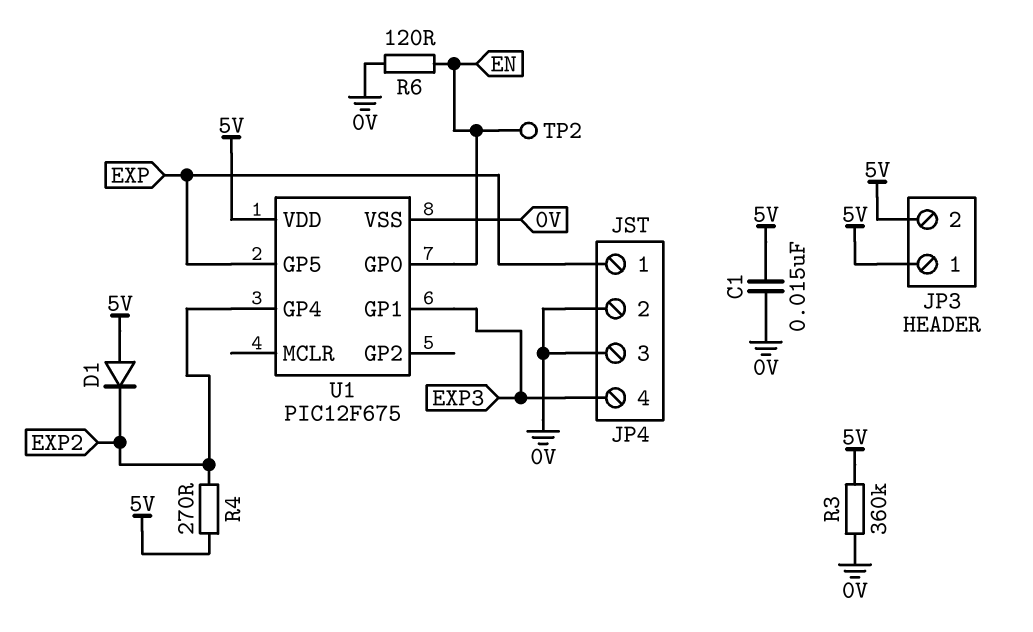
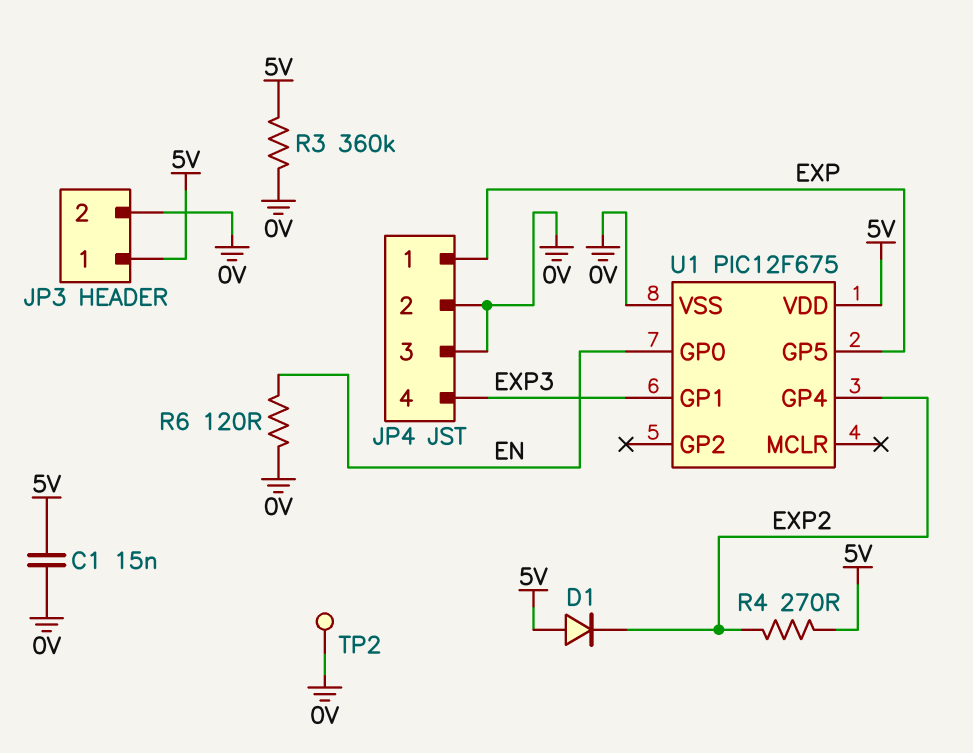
JP3 pin 2: 5V -> 0V
TP2: test point (EN) -> test point (0V)

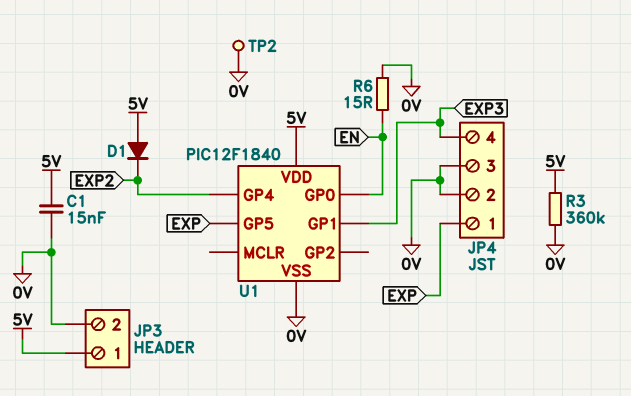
R4: 270 (5V, EXP2) -> none
R6: 120 (0V, EN) -> 15 (0V, EN)
U1: PIC12F675 -> PIC12F1840

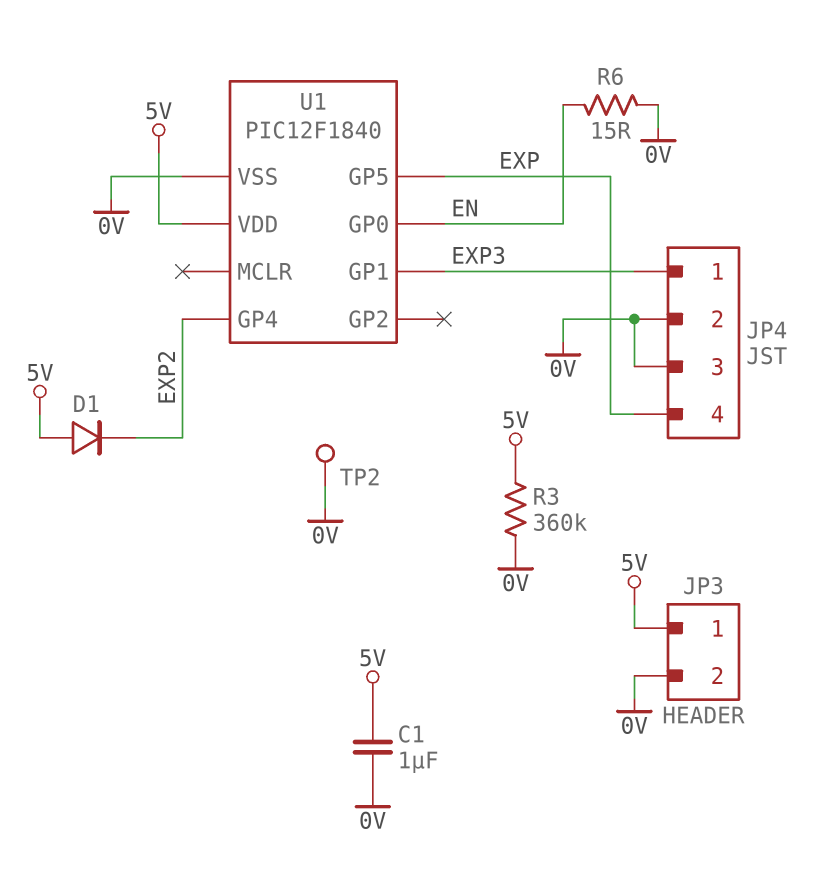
C1: 15nF (0V, 5V) -> 1uF (0V, 5V)
JP4 pin 1: EXP -> EXP3
JP4 pin 4: EXP3 -> EXP

